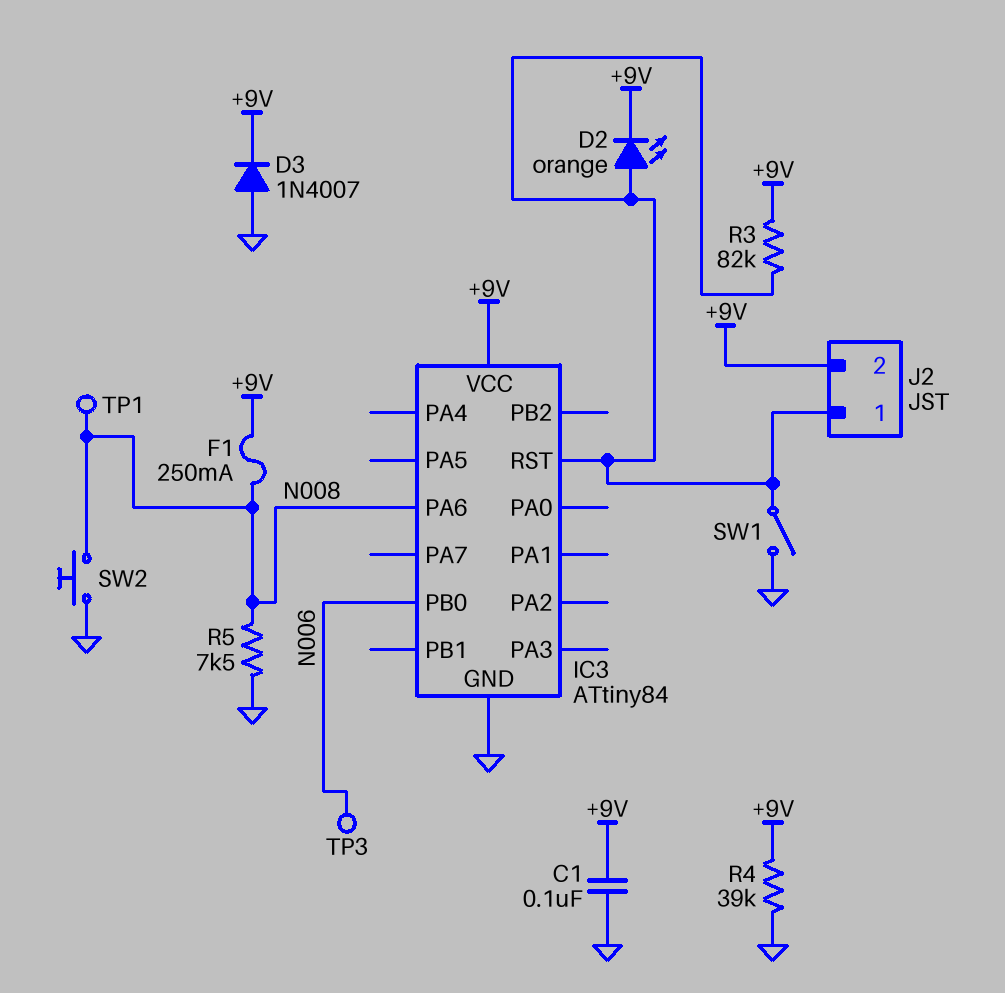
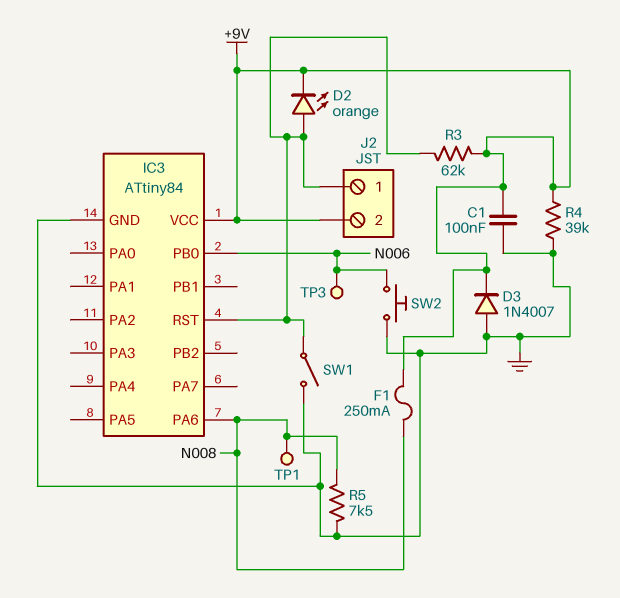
R3: 82k (+9V, IC3/RST) -> 62k (+9V, IC3/RST)
SW2: button (GND, N008) -> button (GND, N006)

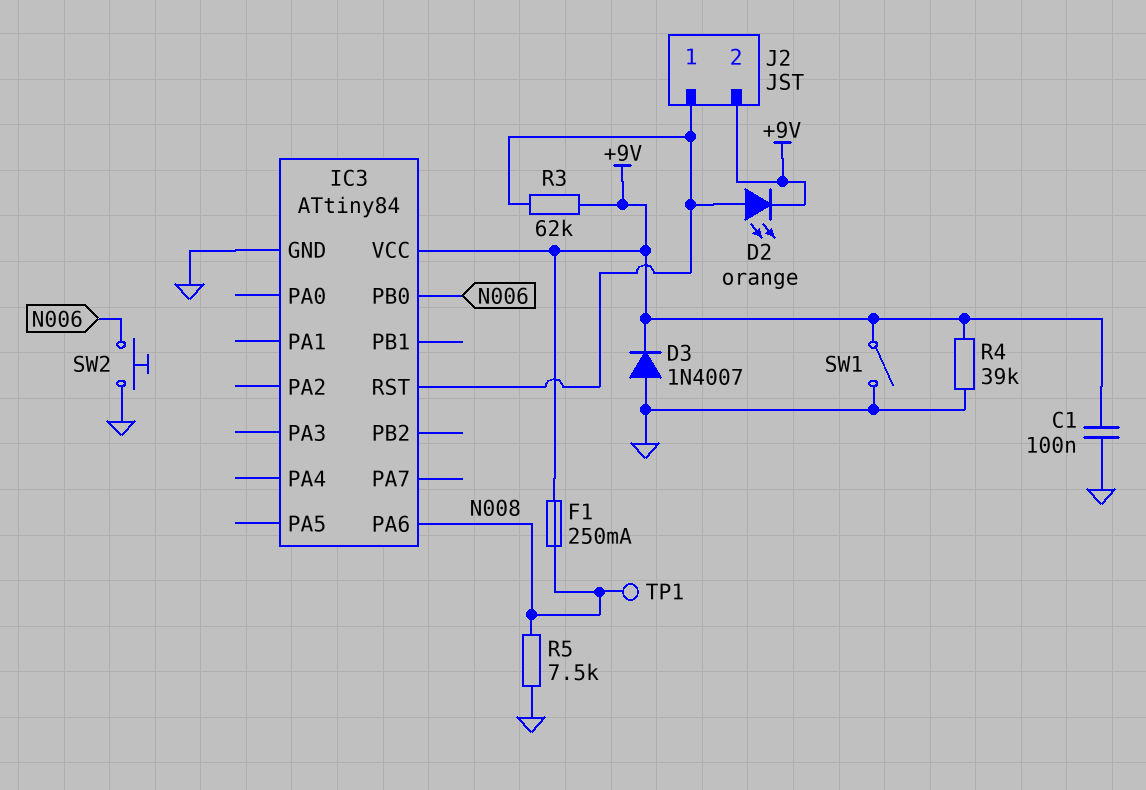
SW1: switch (GND, IC3/RST) -> switch (+9V, GND)
TP3: test point (N006) -> none

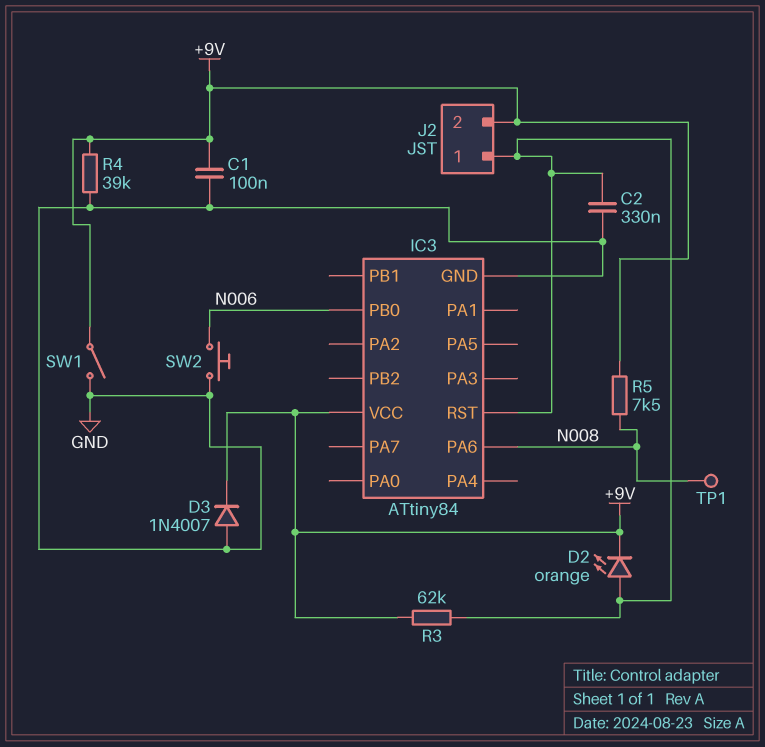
C2: none -> 330nF (GND, IC3/RST)
F1: 250mA (+9V, N008) -> none
R5: 7.5k (GND, N008) -> 7.5k (+9V, N008)

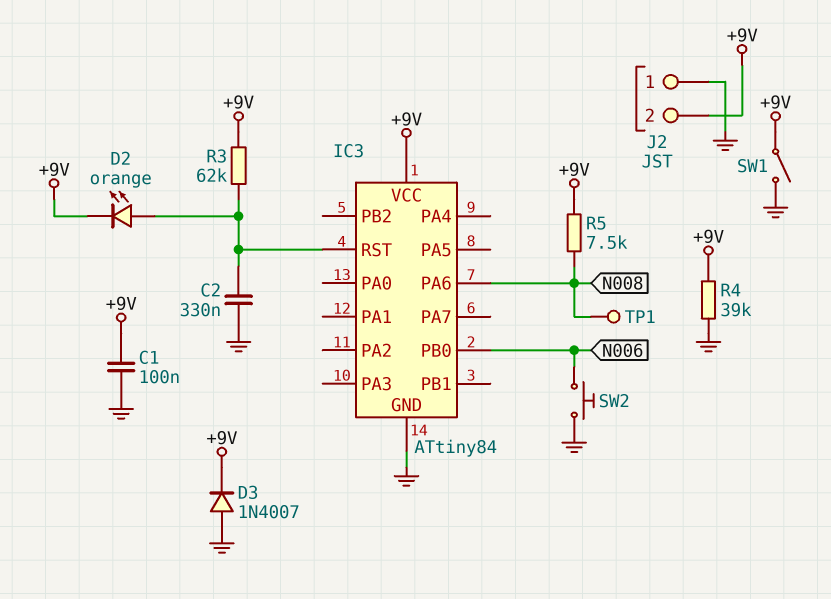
J2 pin 1: IC3/RST -> GND

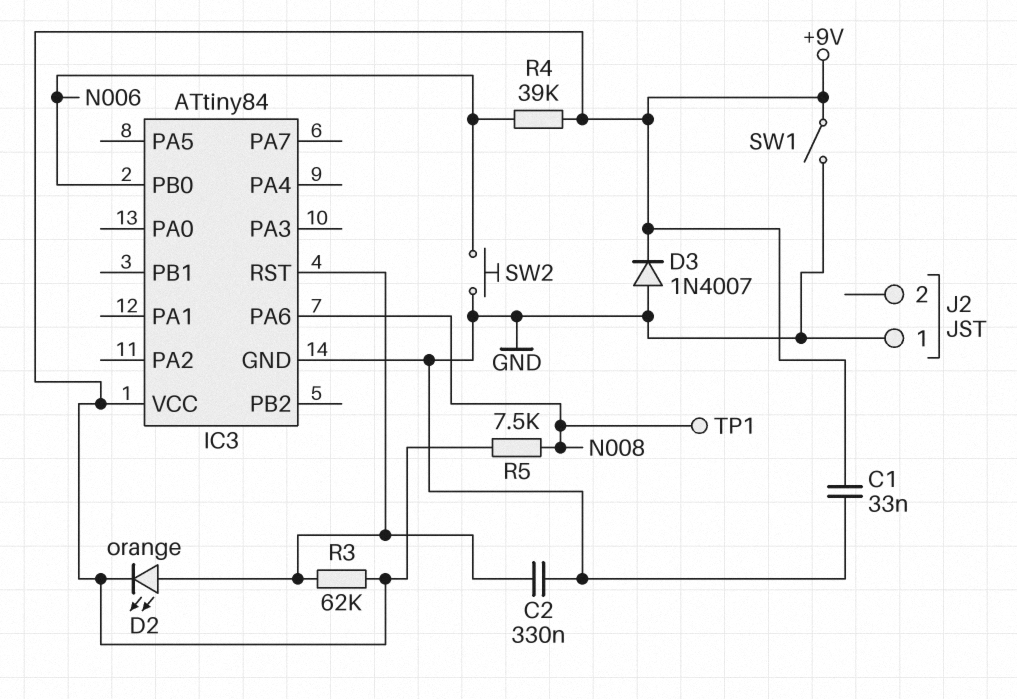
C1: 100nF (+9V, GND) -> 33nF (+9V, GND)
J2 pin 2: +9V -> none
R4: 39k (+9V, GND) -> 39k (+9V, N006)

